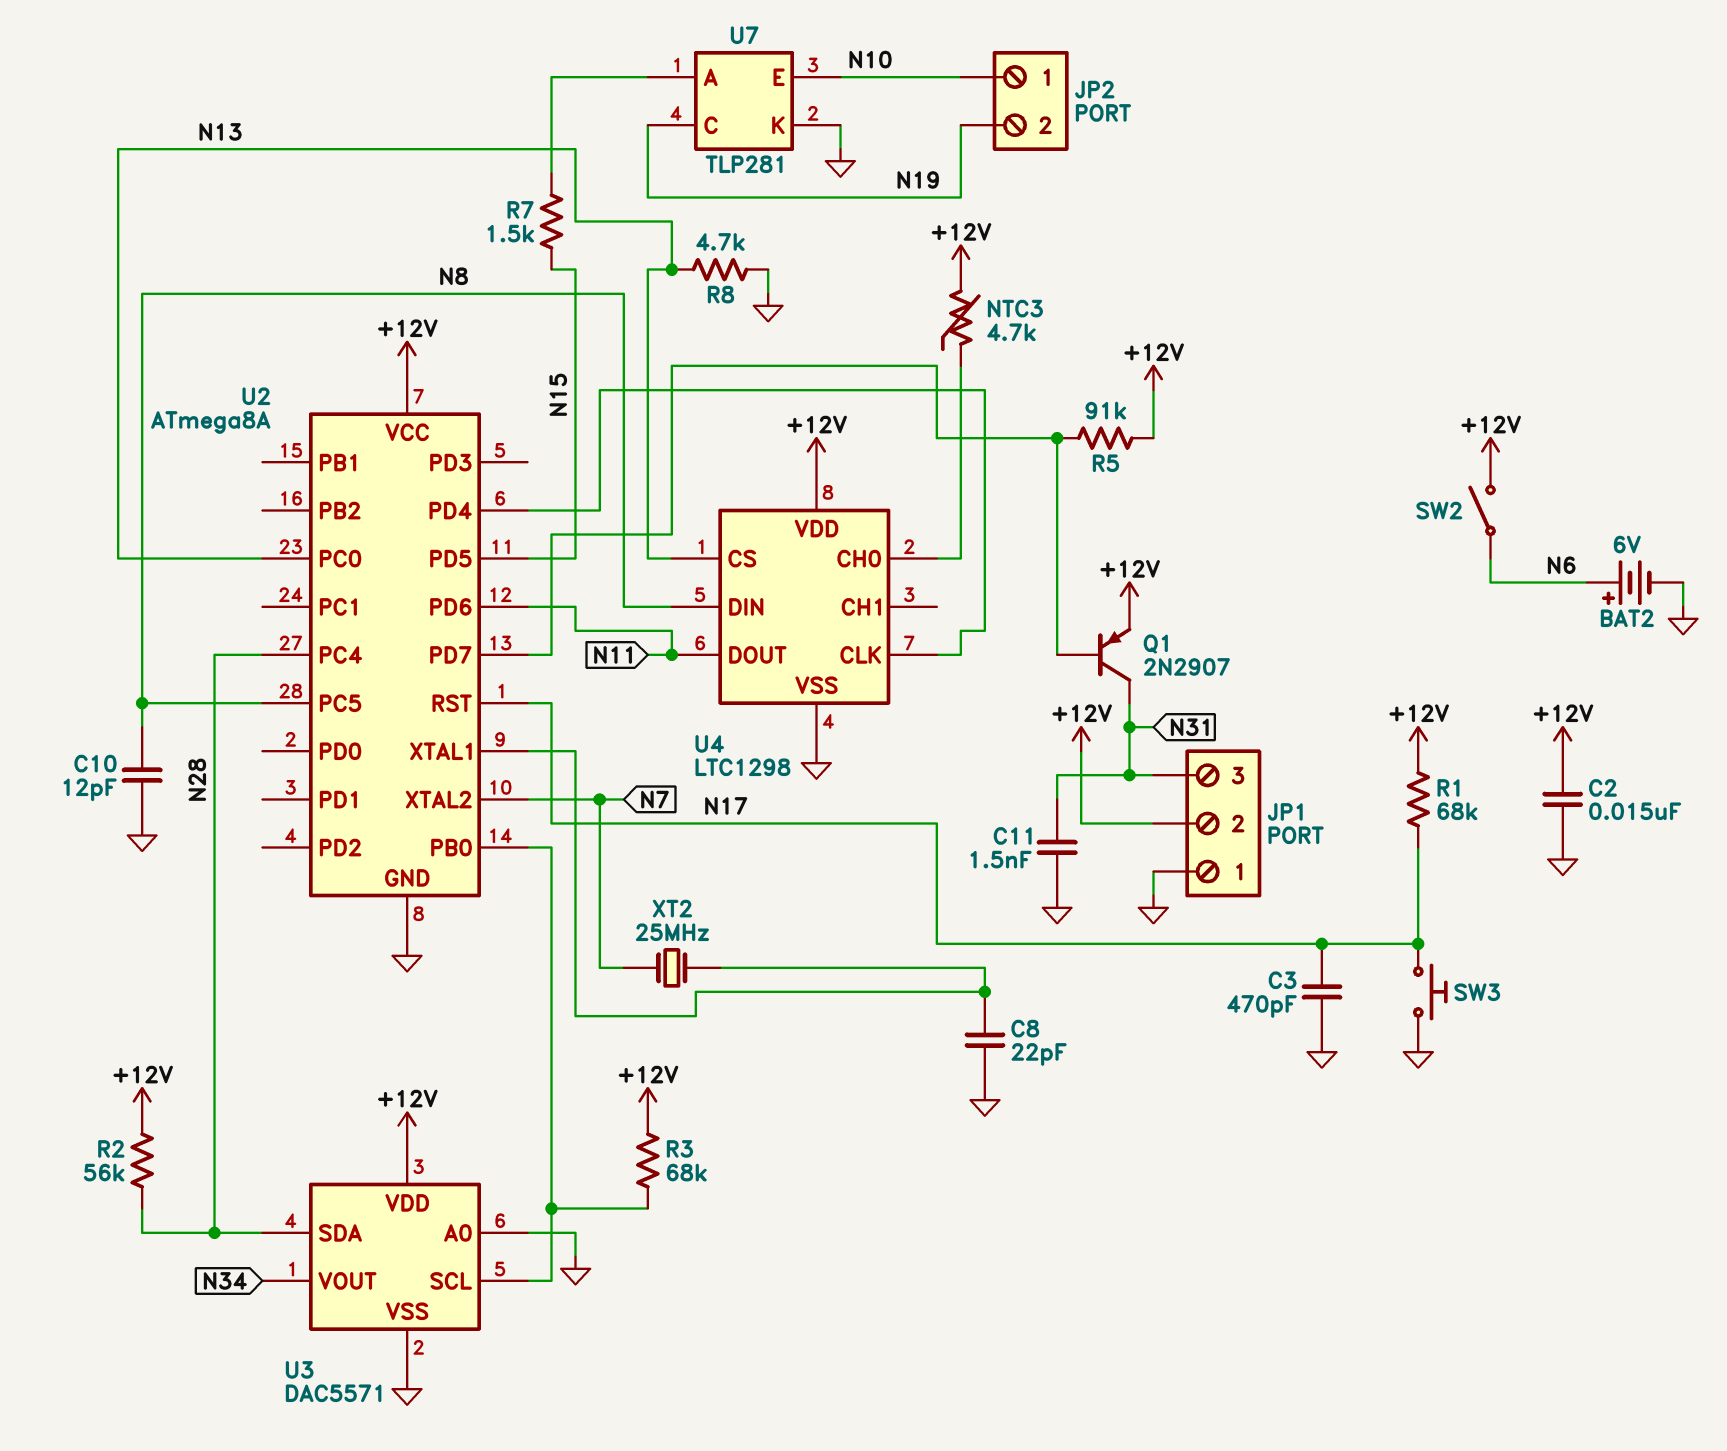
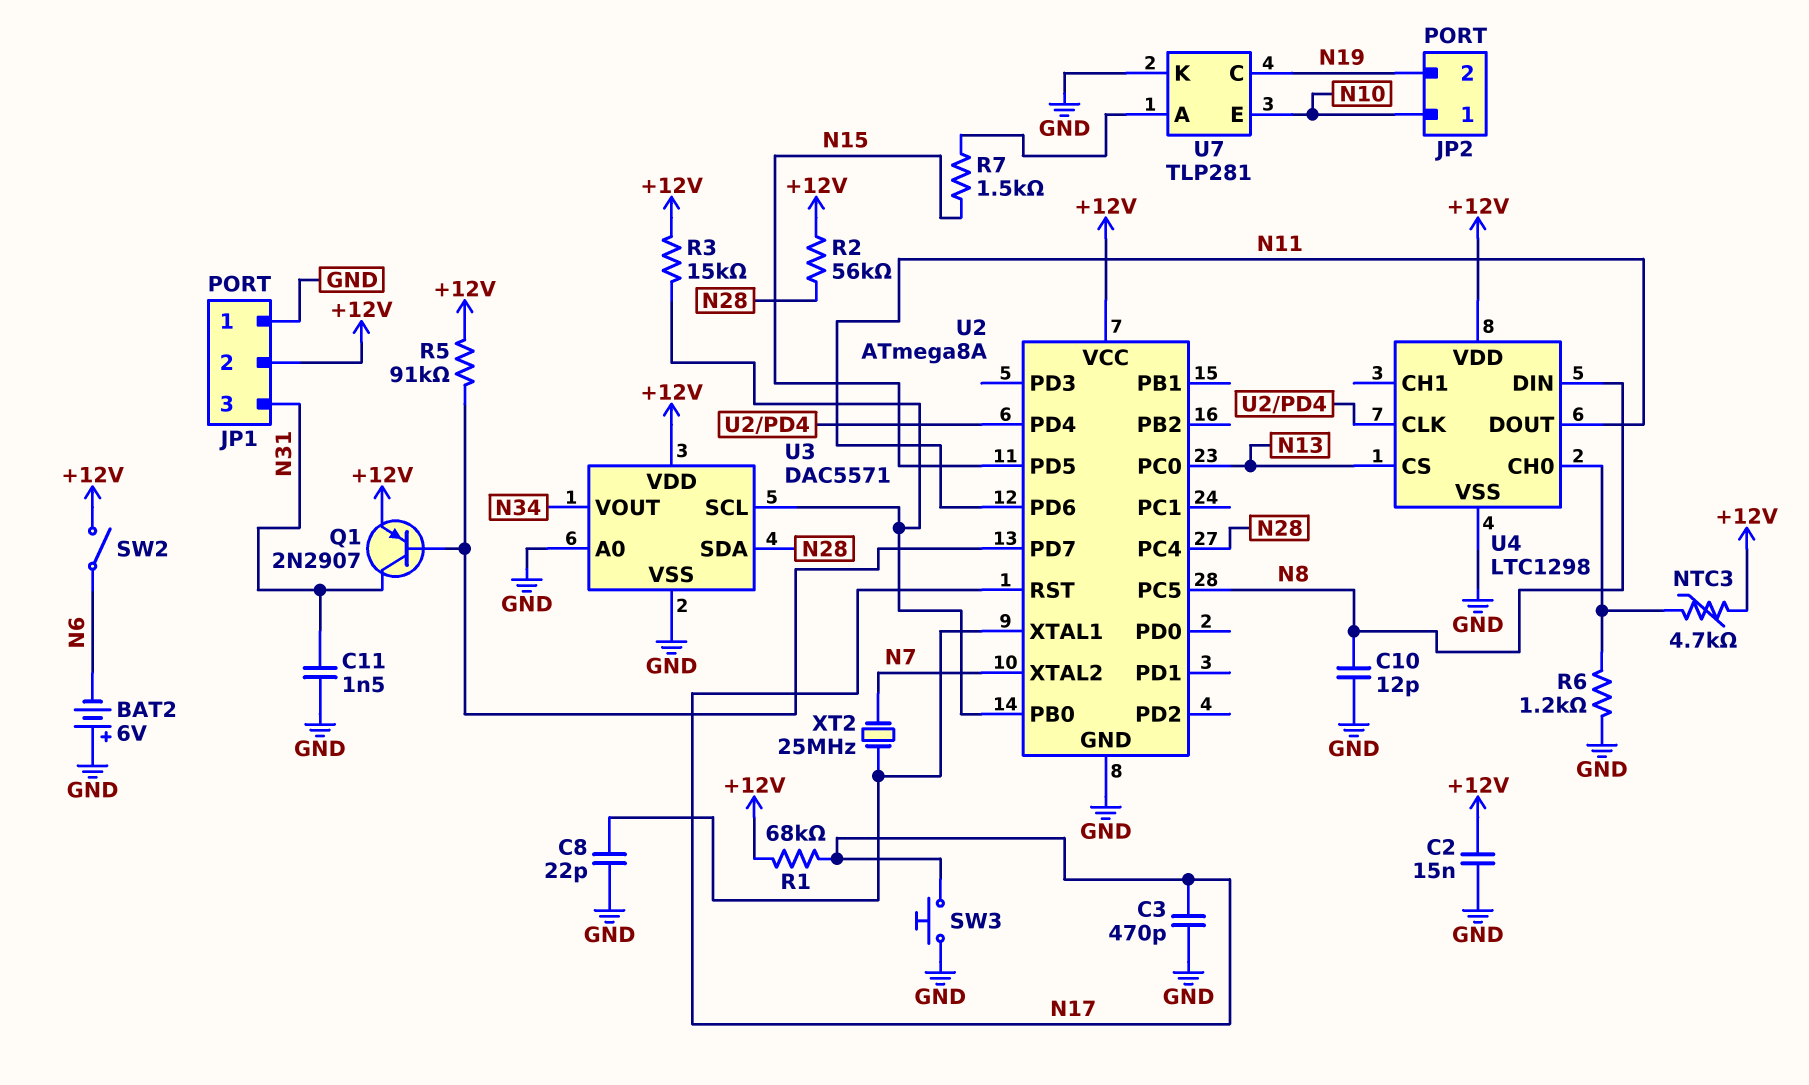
BAT2: 6V (plus N6, minus GND) -> 6V (plus GND, minus N6)
R3: 68k (+12V, U2/PB0) -> 15k (+12V, U2/PB0)
R6: none -> 1.2k (GND, U4/CH0)
R8: 4.7k (GND, N13) -> none

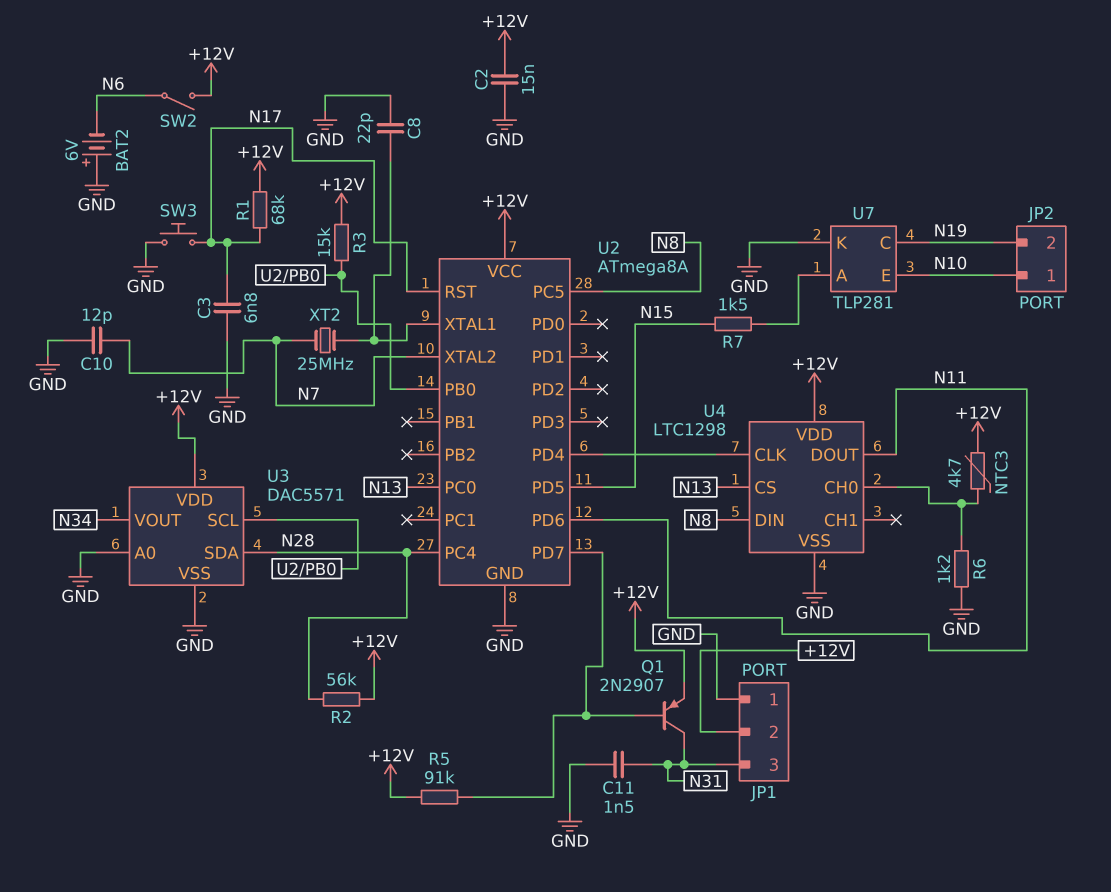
C3: 470pF (GND, N17) -> 6.8nF (GND, N17)
C10: 12pF (GND, N8) -> 12pF (GND, N7)

